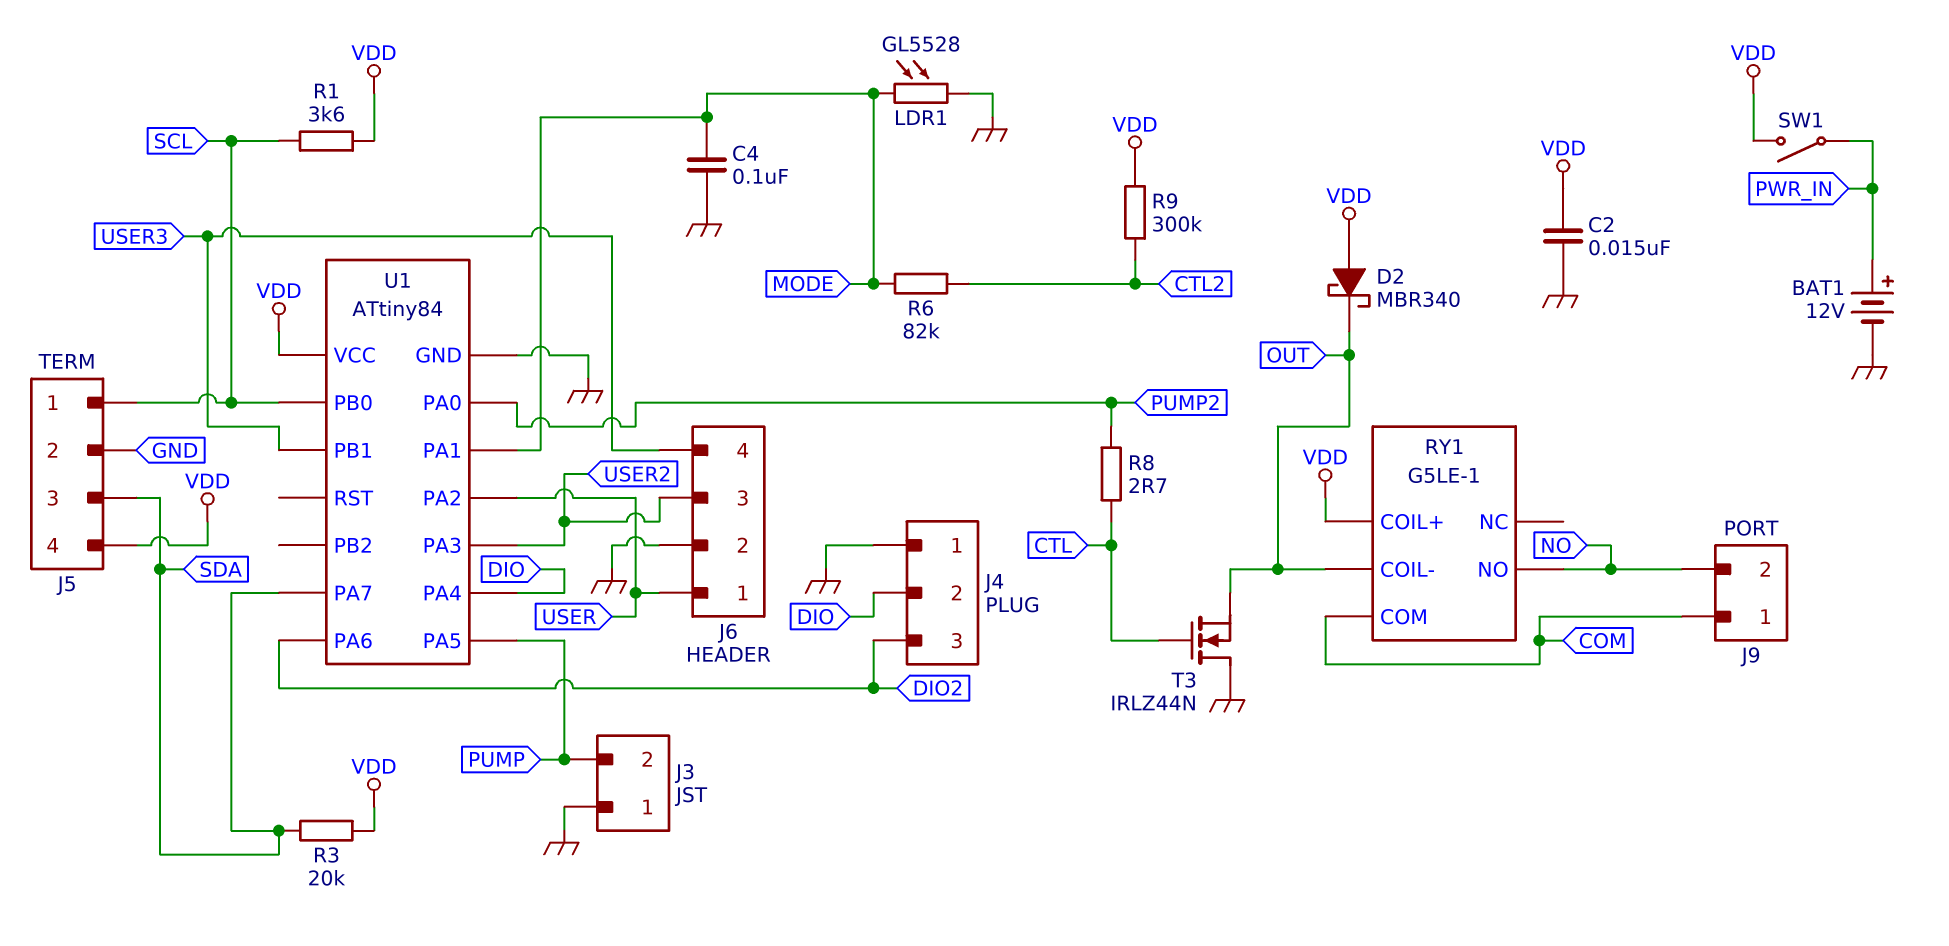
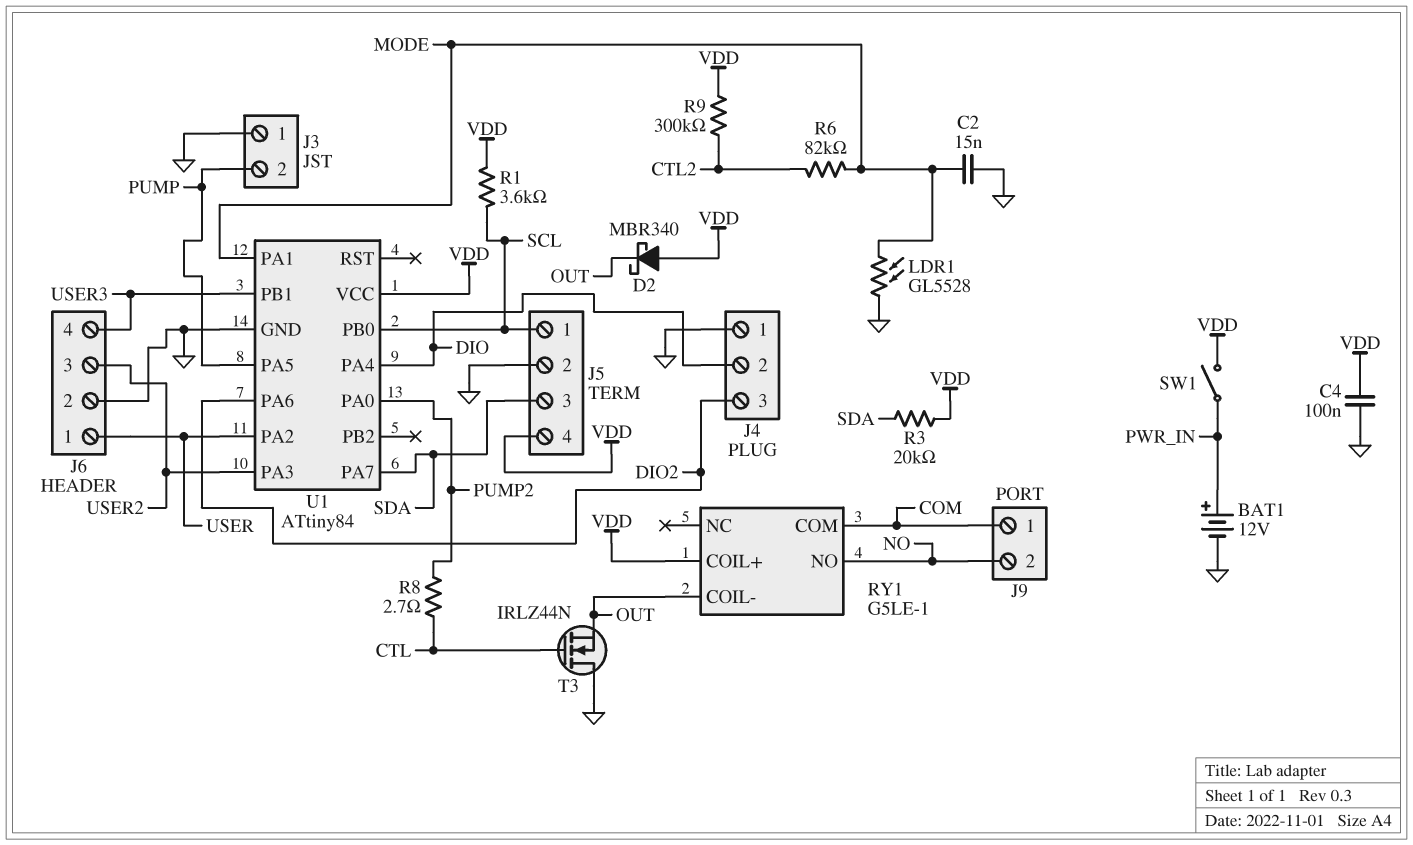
C2: 15nF (GND, VDD) -> 15nF (GND, MODE)
C4: 100nF (GND, MODE) -> 100nF (GND, VDD)

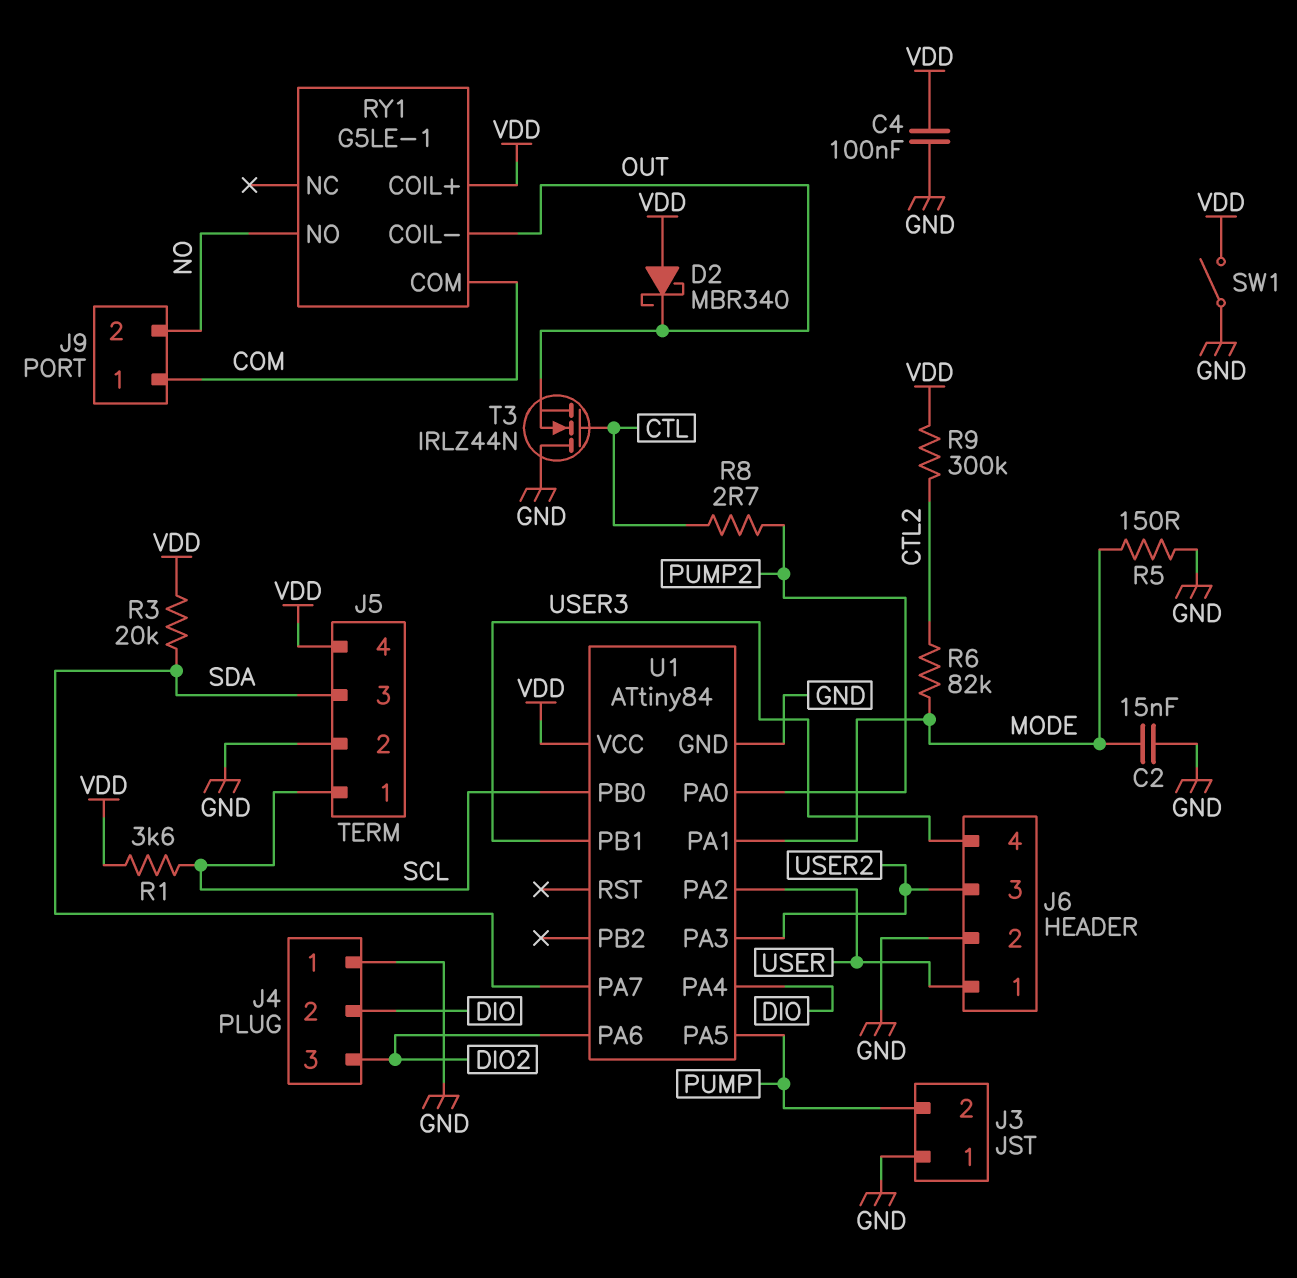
BAT1: 12V (plus PWR_IN, minus GND) -> none
LDR1: GL5528 (GND, MODE) -> none
R5: none -> 150 (GND, MODE)
SW1: switch (PWR_IN, VDD) -> switch (GND, VDD)

